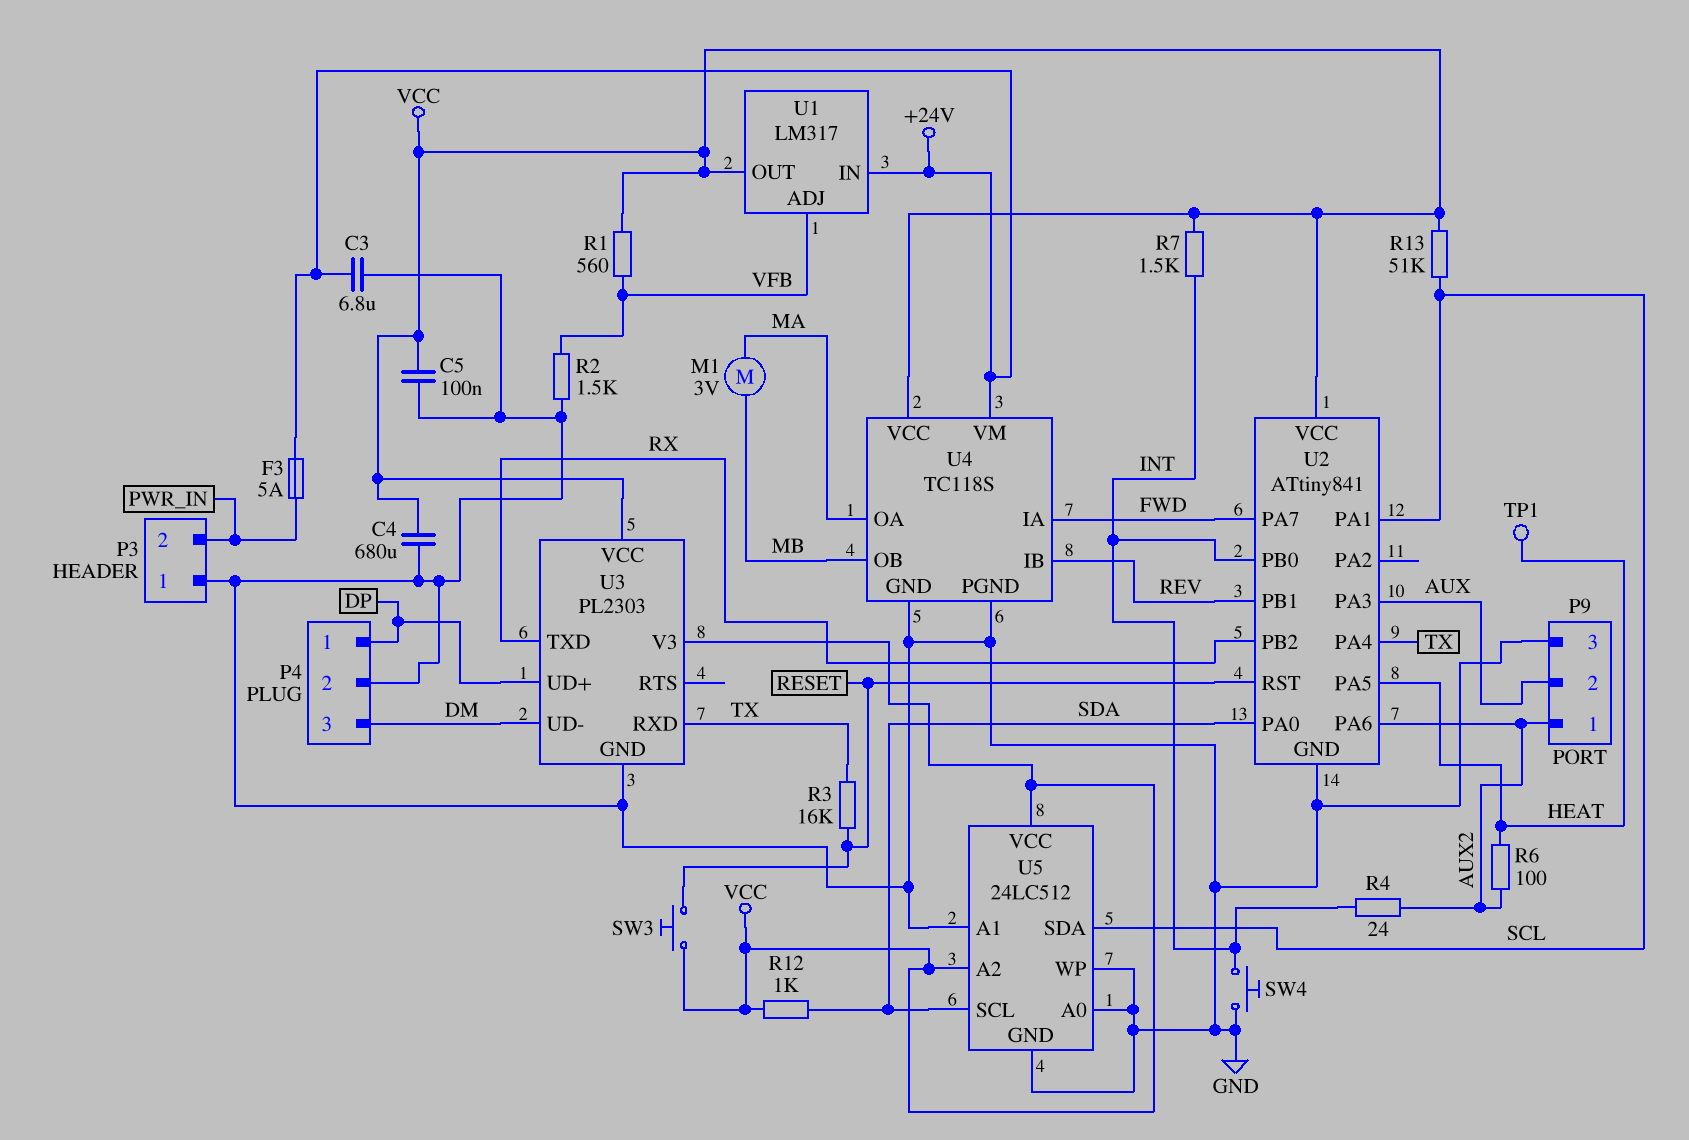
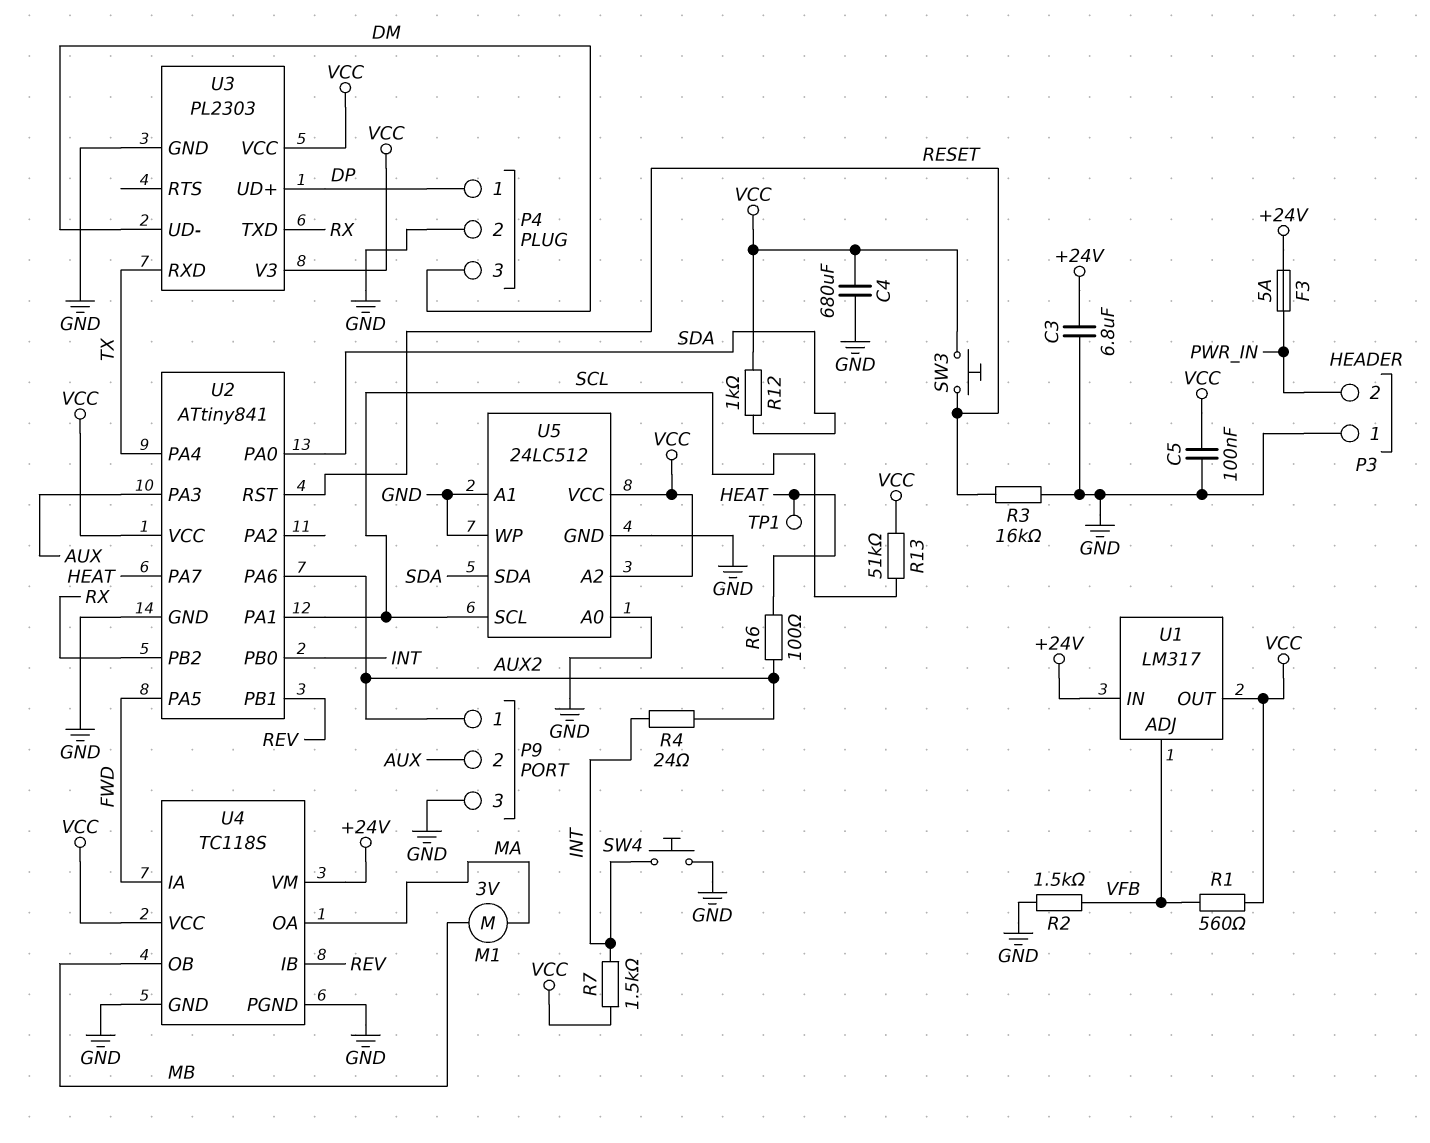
R3: 16k (RESET, TX) -> 16k (GND, RESET)
U2 pin PA5: HEAT -> FWD
U2 pin PA7: FWD -> HEAT
U5 pin SCL: SDA -> SCL
U5 pin SDA: SCL -> SDA

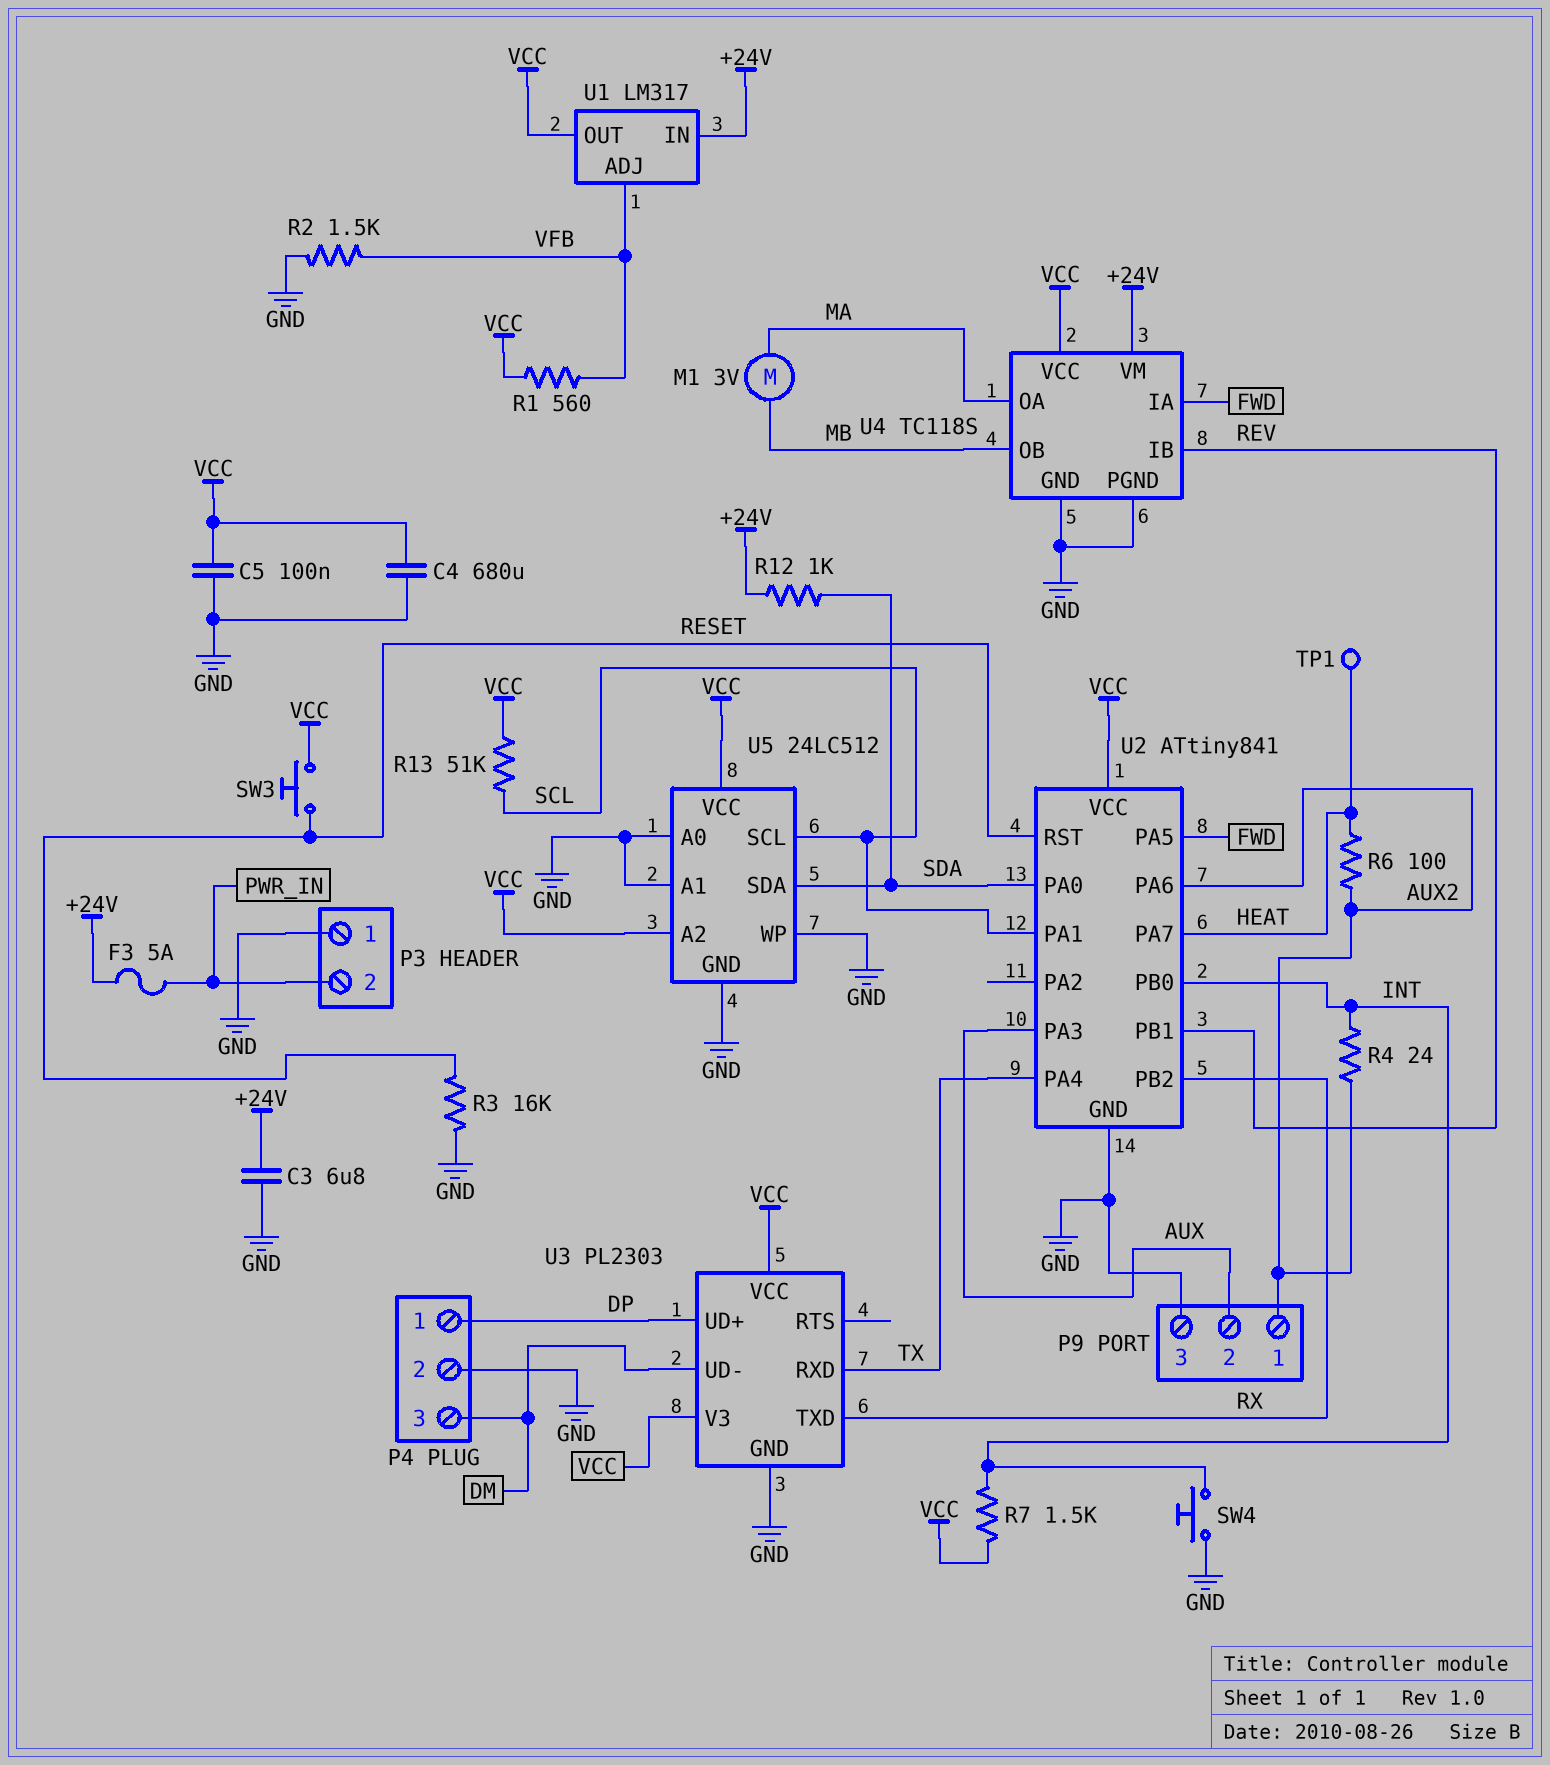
R12: 1k (SDA, VCC) -> 1k (+24V, SDA)

